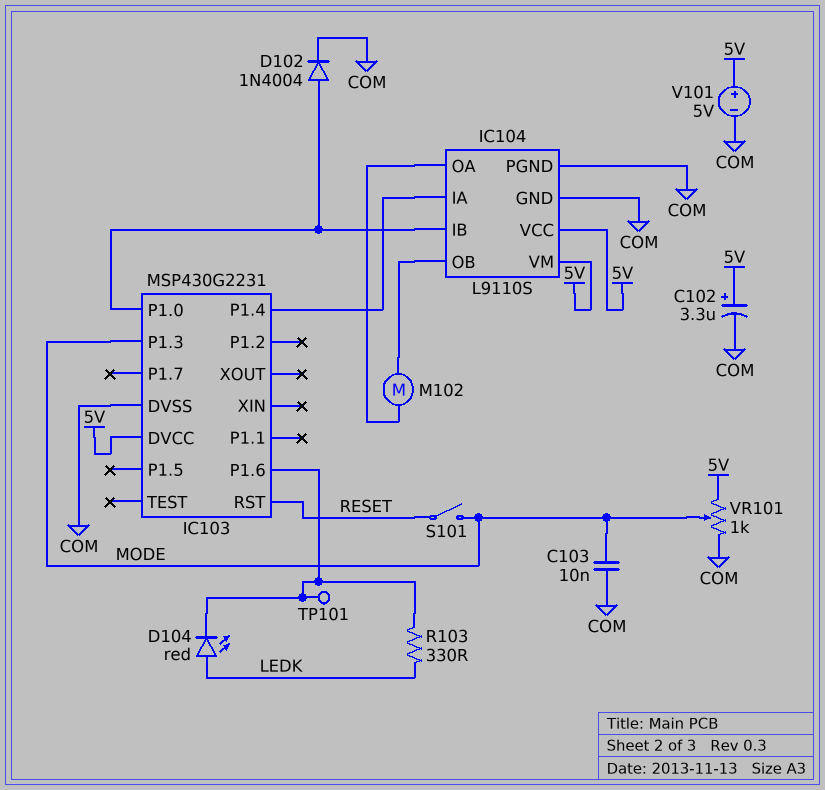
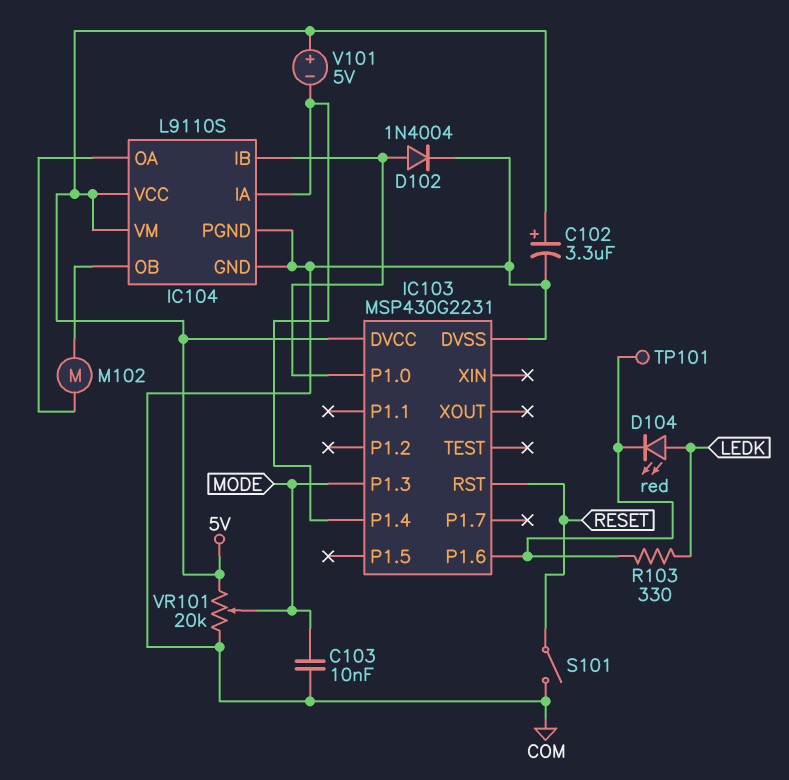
S101: switch (MODE, RESET) -> switch (COM, RESET)
V101: 5V (plus 5V, minus COM) -> 5V (plus 5V, minus IC103/P1.4)
VR101: 1k (5V, COM, wiper MODE) -> 20k (5V, COM, wiper MODE)

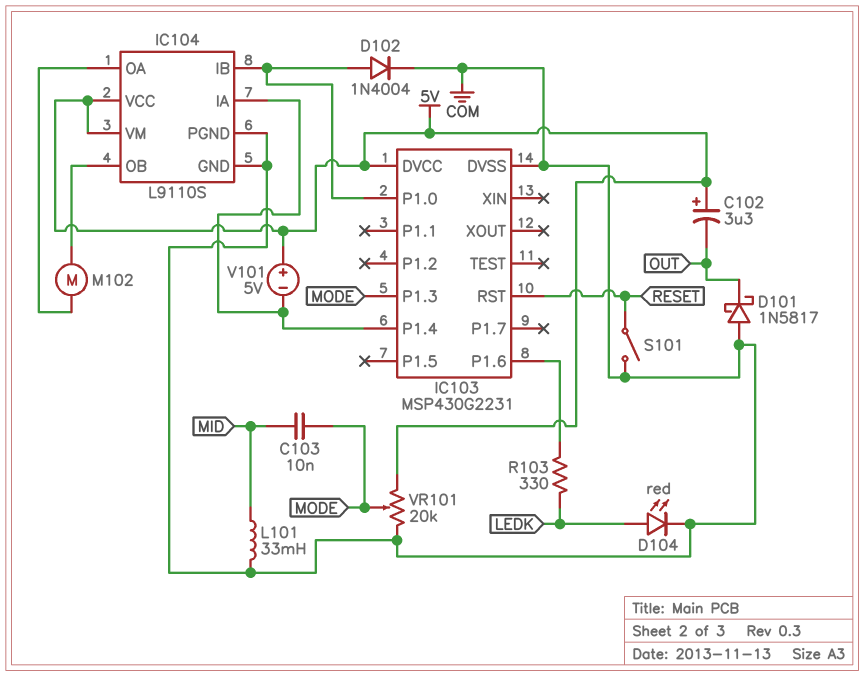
C102: 3.3uF (plus 5V, minus COM) -> 3.3uF (plus 5V, minus OUT)
C103: 10nF (COM, MODE) -> 10nF (MID, MODE)
D101: none -> schottky 1N5817 (A COM, K OUT)
D104: LED red (A LEDK, K IC103/P1.6) -> LED red (A LEDK, K COM)
L101: none -> 33mH (COM, MID)
TP101: test point (IC103/P1.6) -> none

